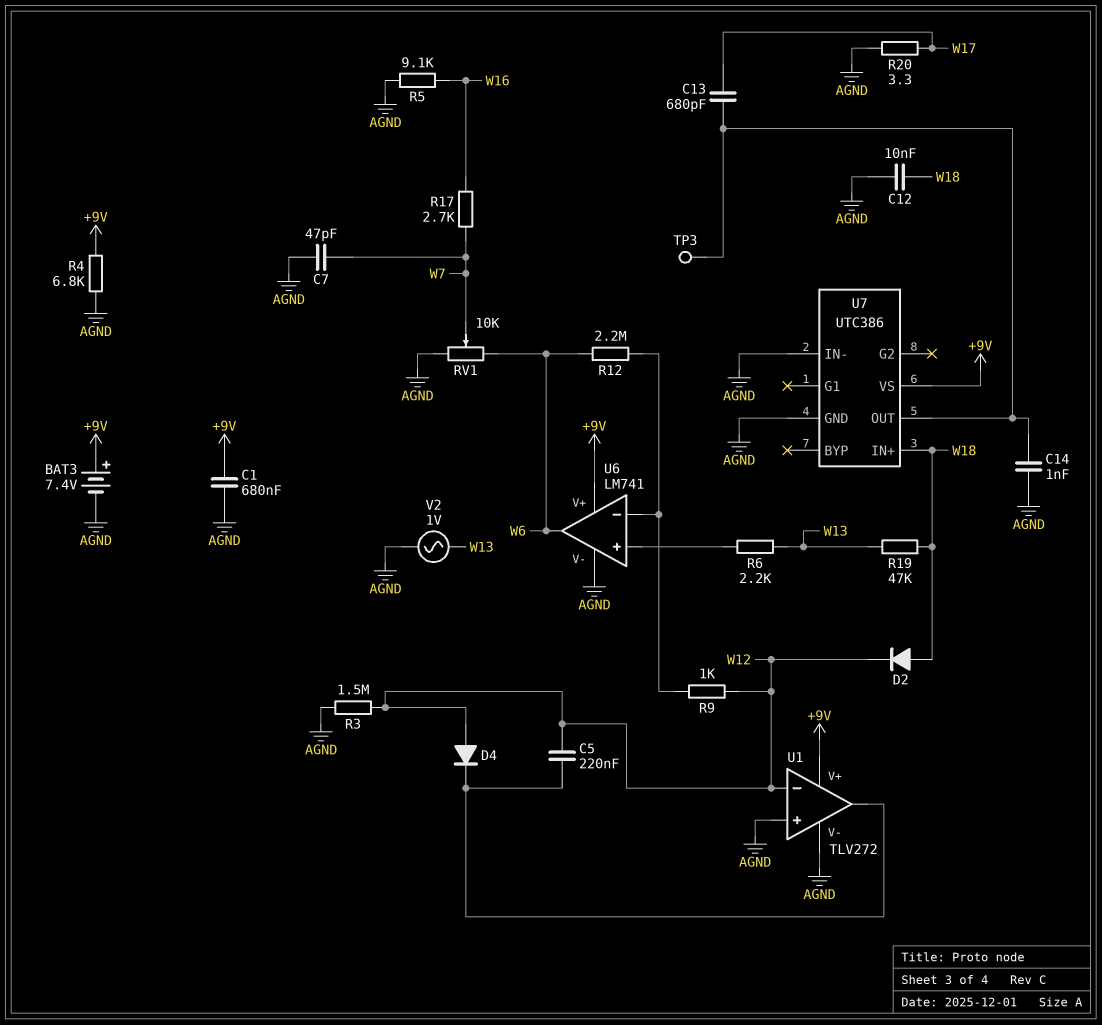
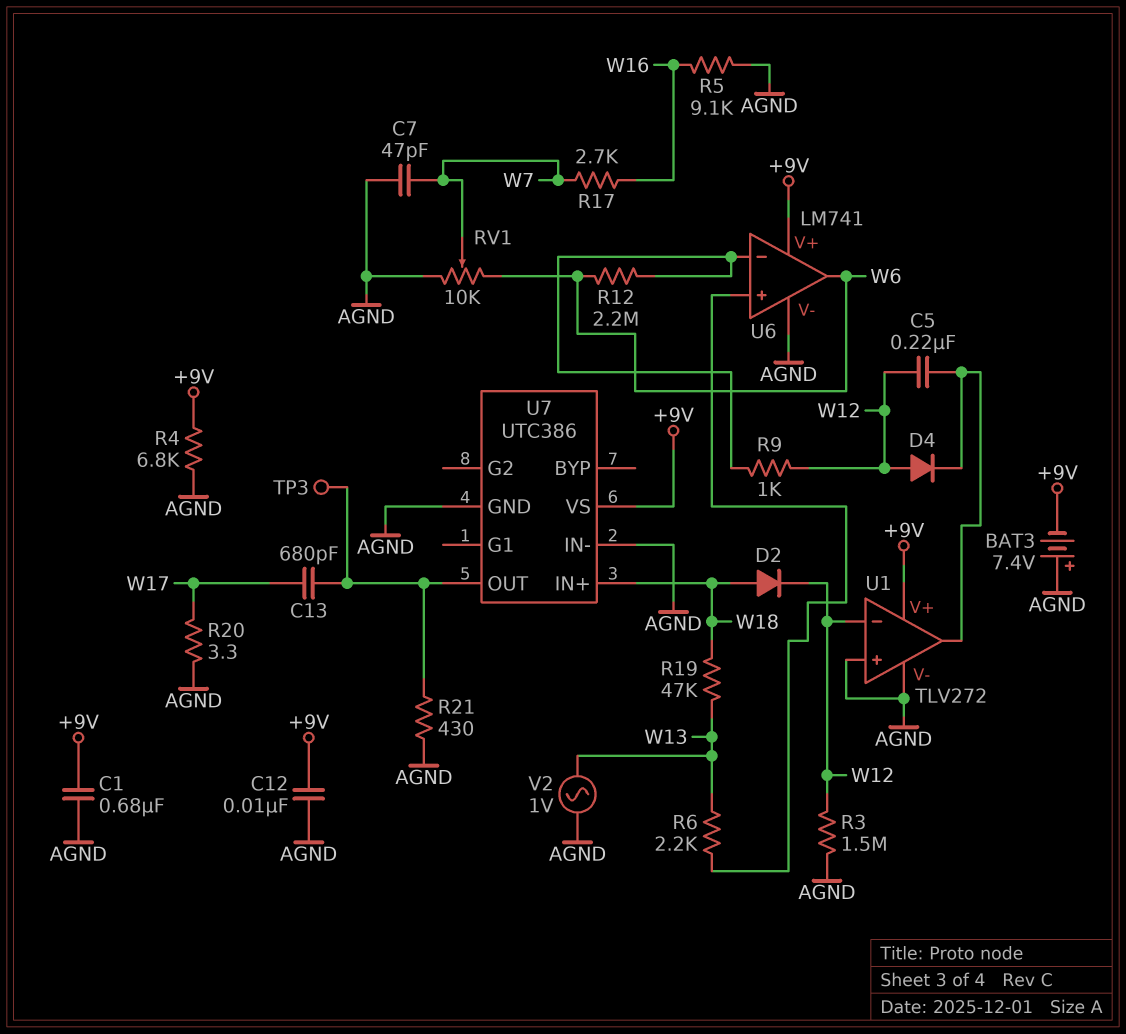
BAT3: 7.4V (plus +9V, minus AGND) -> 7.4V (plus AGND, minus +9V)
C12: 10nF (AGND, W18) -> 10nF (+9V, AGND)
C14: 1nF (AGND, U7/OUT) -> none
R21: none -> 430 (AGND, U7/OUT)

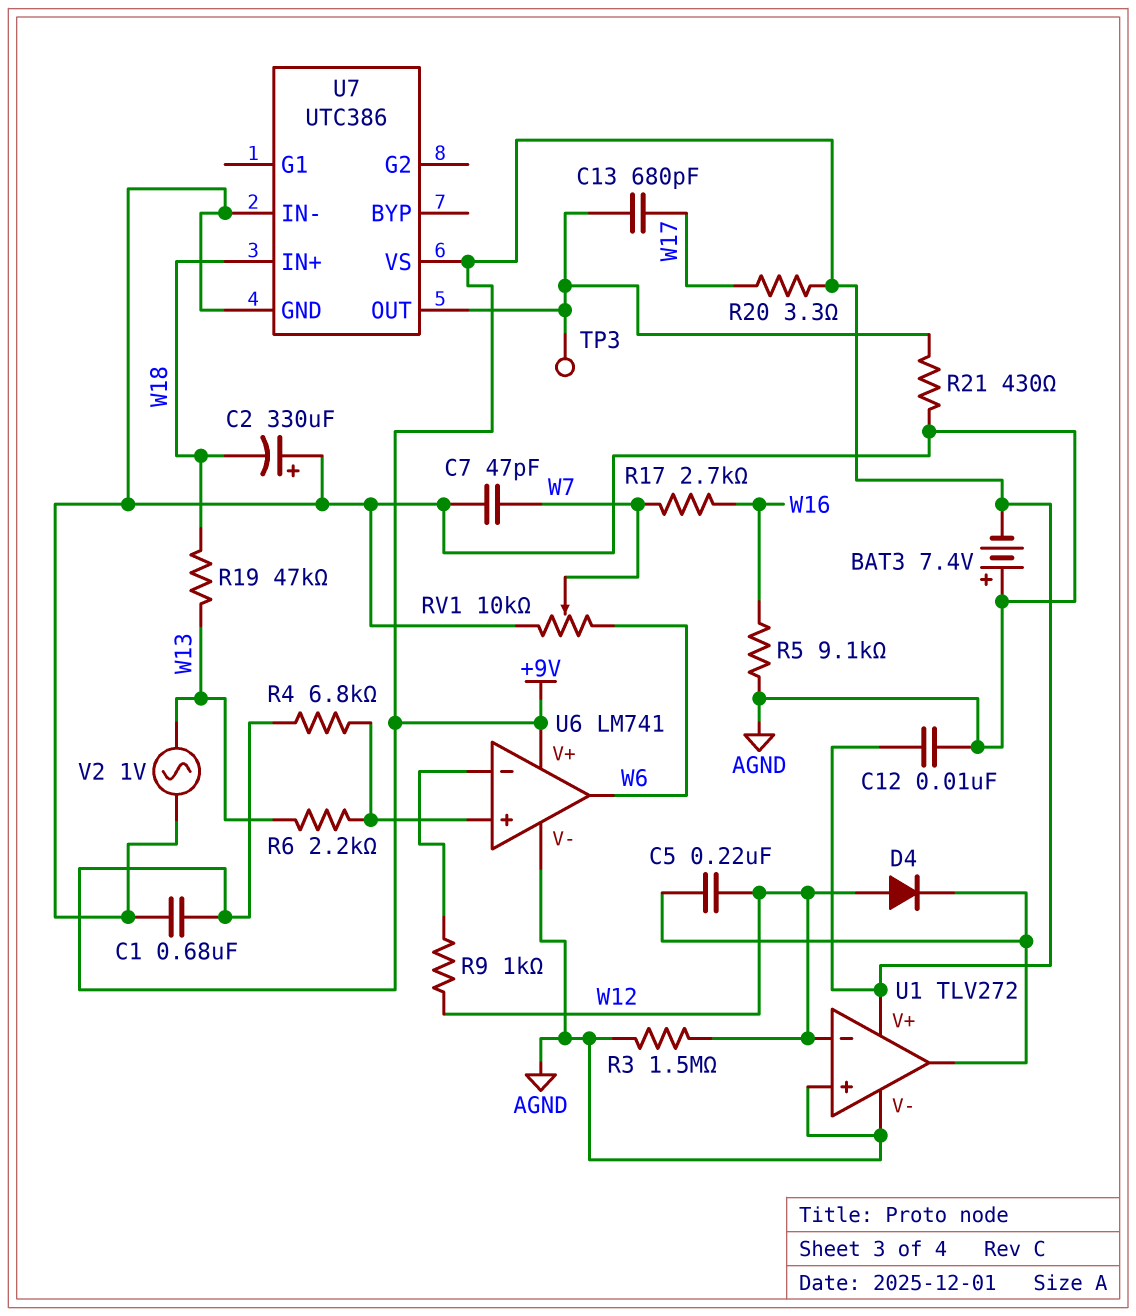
C2: none -> 330uF (plus AGND, minus W18)
D2: diode (A W18, K W12) -> none
R4: 6.8k (+9V, AGND) -> 6.8k (+9V, U6/in+)
R12: 2.2M (U6/in-, W6) -> none
R20: 3.3 (AGND, W17) -> 3.3 (+9V, W17)

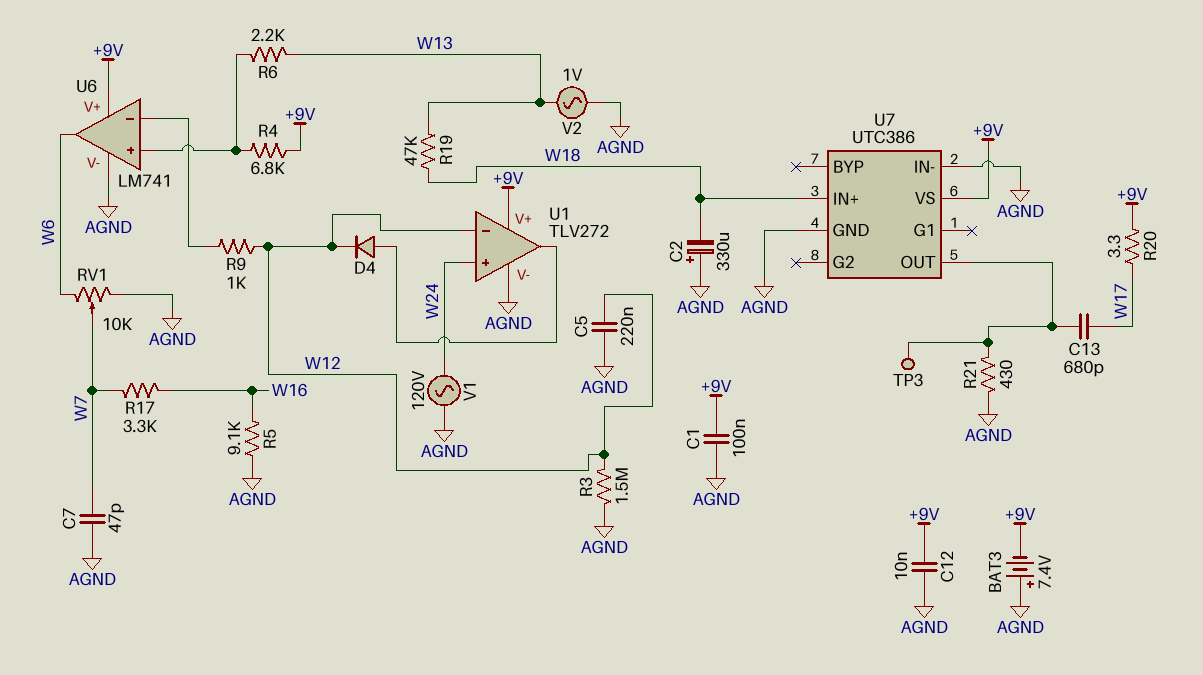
C1: 680nF (+9V, AGND) -> 100nF (+9V, AGND)
C5: 220nF (U1/out, W12) -> 220nF (AGND, W12)
D4: diode (A W12, K U1/out) -> diode (A U1/out, K W12)
R17: 2.7k (W7, W16) -> 3.3k (W7, W16)
U1 pin in+: AGND -> W24
V1: none -> AC 120V (AGND, W24)

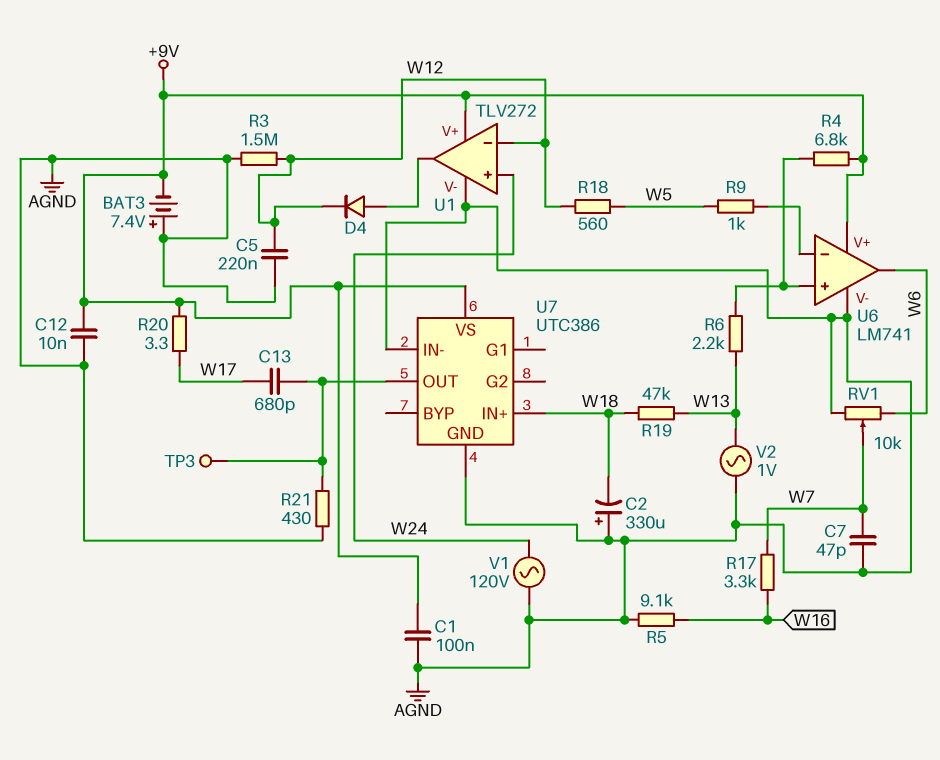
R9: 1k (U6/in-, W12) -> 1k (U6/in-, W5)
R18: none -> 560 (W5, W12)

